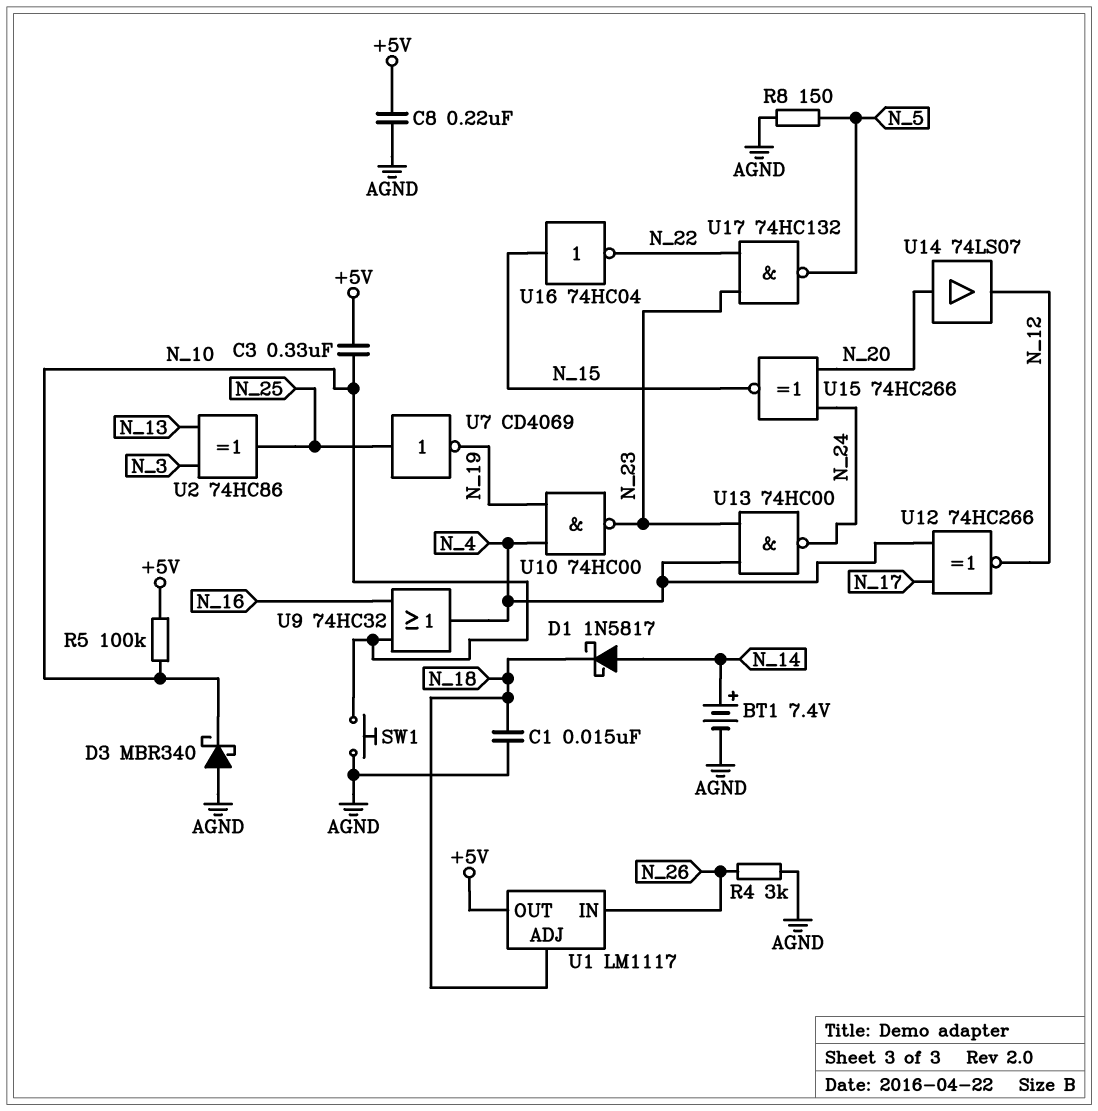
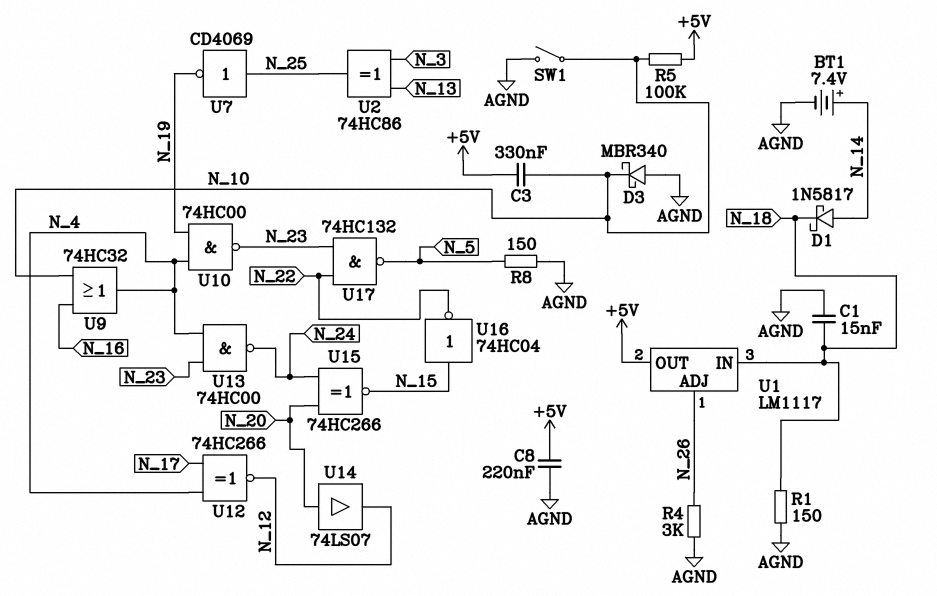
R1: none -> 150 (AGND, N_18)
SW1: button (AGND, N_10) -> switch (AGND, N_10)
U1 pin ADJ: N_18 -> N_26
U1 pin IN: N_26 -> N_18

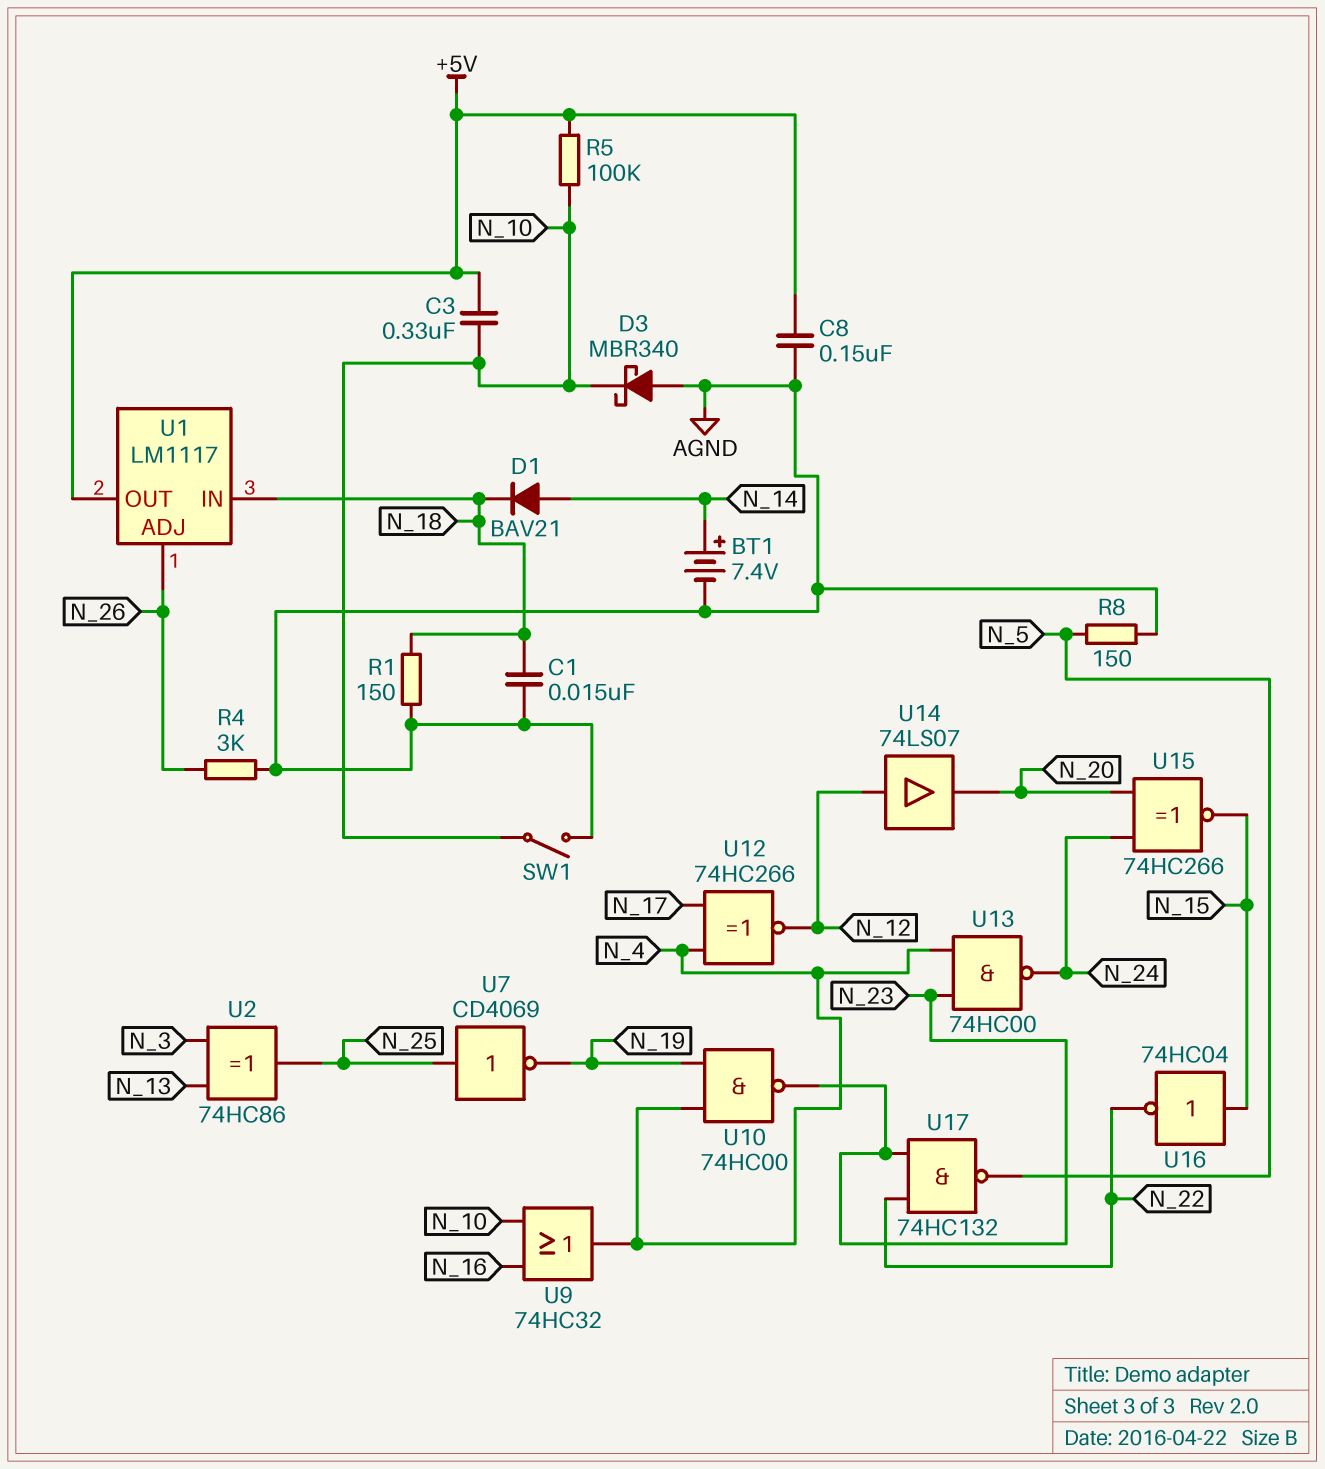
C8: 220nF (+5V, AGND) -> 150nF (+5V, AGND)
D1: schottky 1N5817 (A N_14, K N_18) -> diode BAV21 (A N_14, K N_18)
U14: buffer 74LS07 (in N_20, out N_12) -> buffer 74LS07 (in N_12, out N_20)

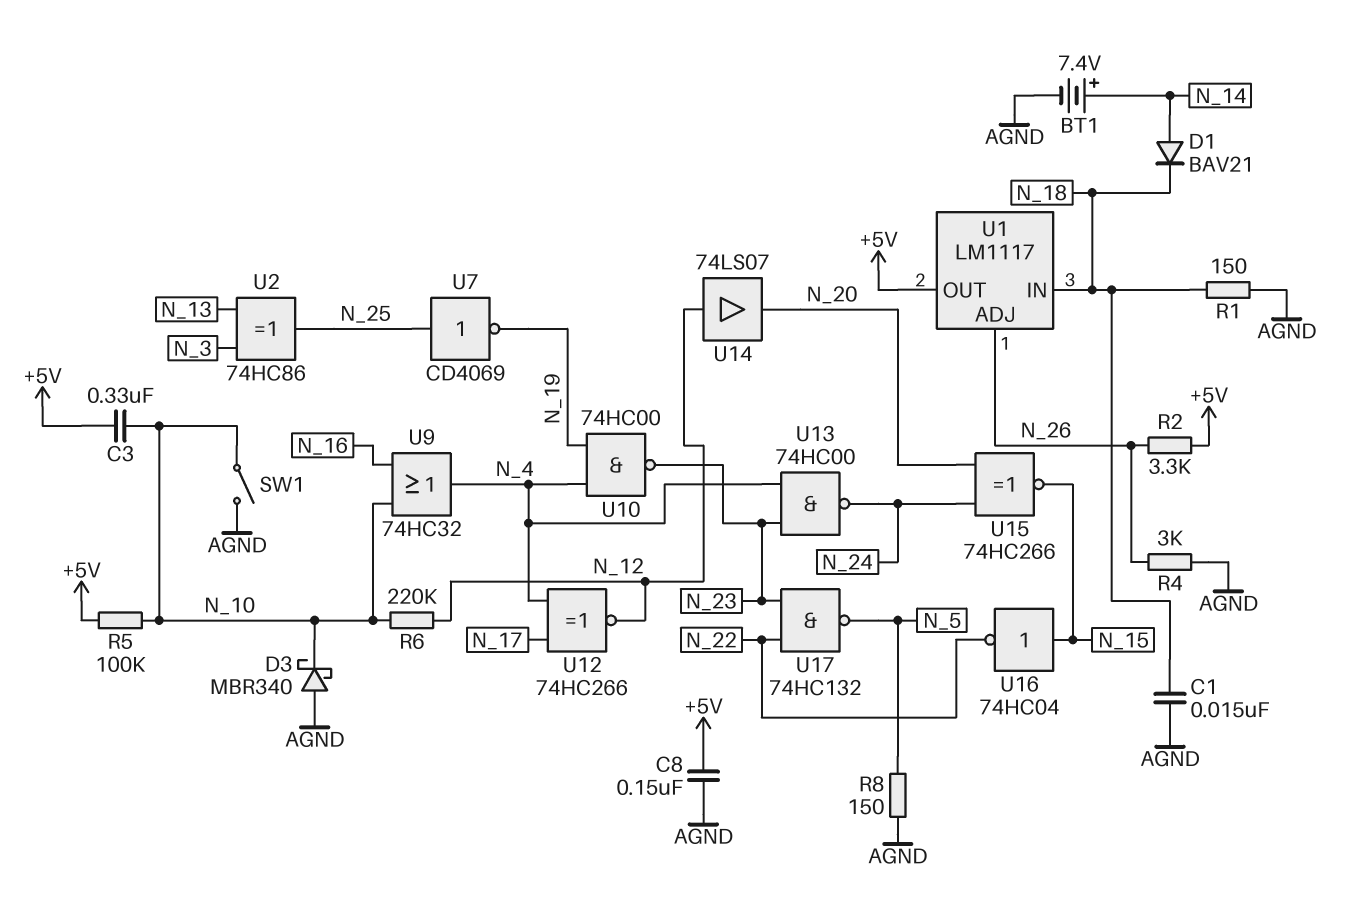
R2: none -> 3.3k (+5V, N_26)
R6: none -> 220k (N_10, N_12)

